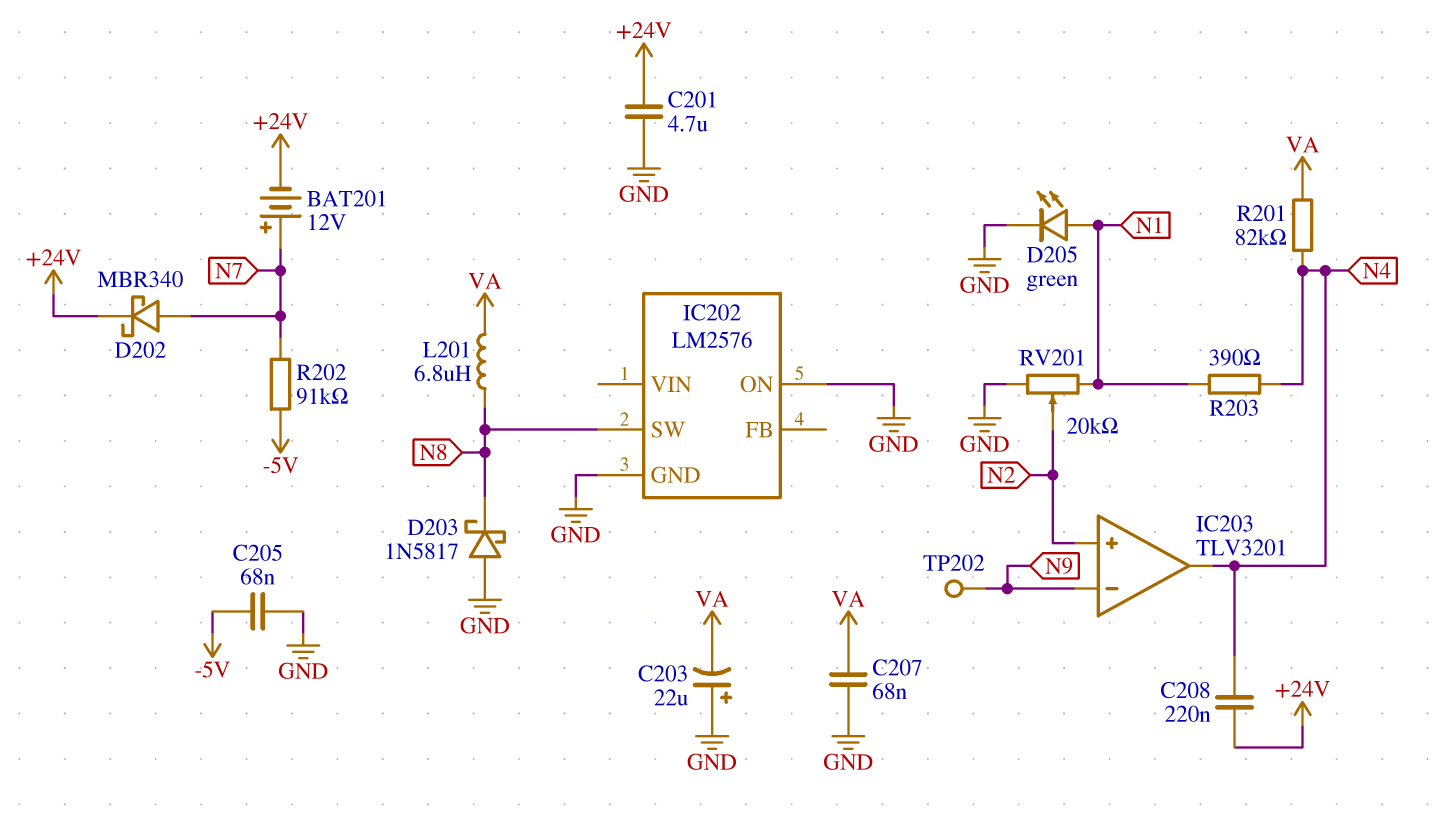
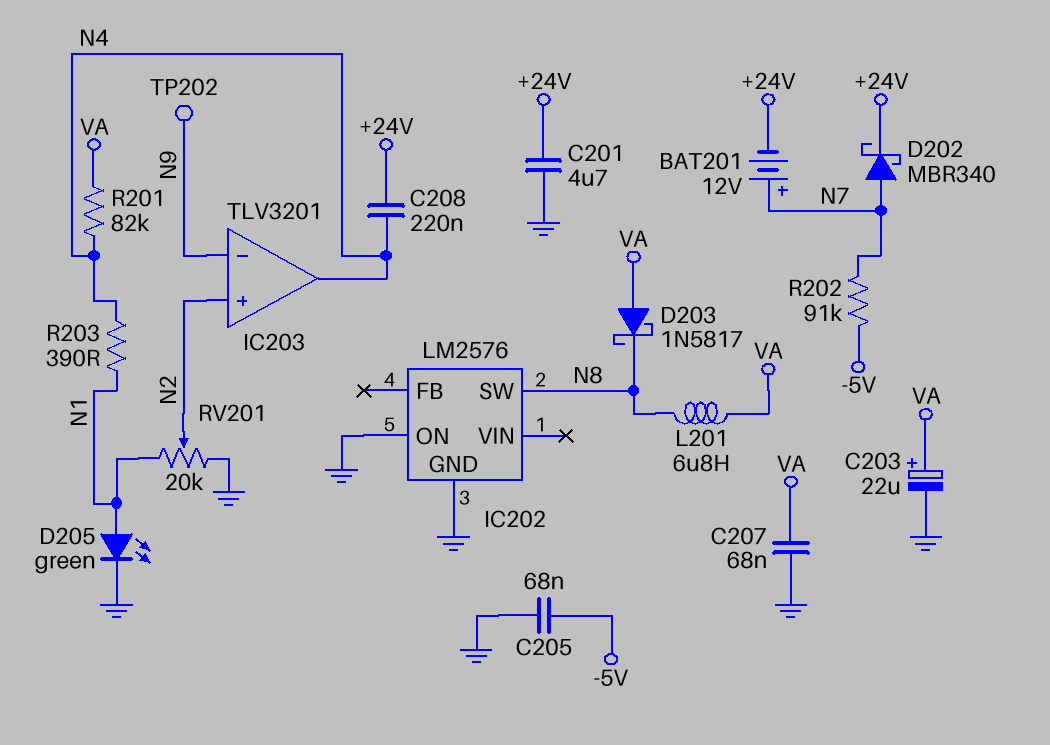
C203: 22uF (plus GND, minus VA) -> 22uF (plus VA, minus GND)
D203: schottky 1N5817 (A GND, K N8) -> schottky 1N5817 (A VA, K N8)

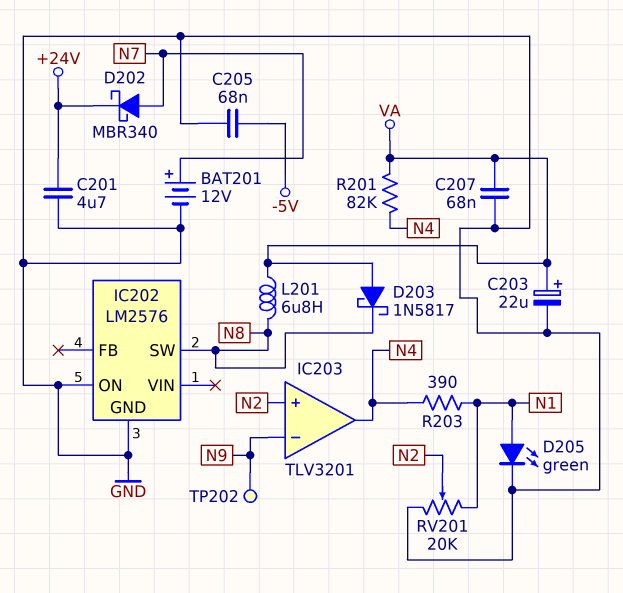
BAT201: 12V (plus N7, minus +24V) -> 12V (plus N7, minus GND)
C208: 220nF (+24V, N4) -> none
R202: 91k (-5V, N7) -> none

